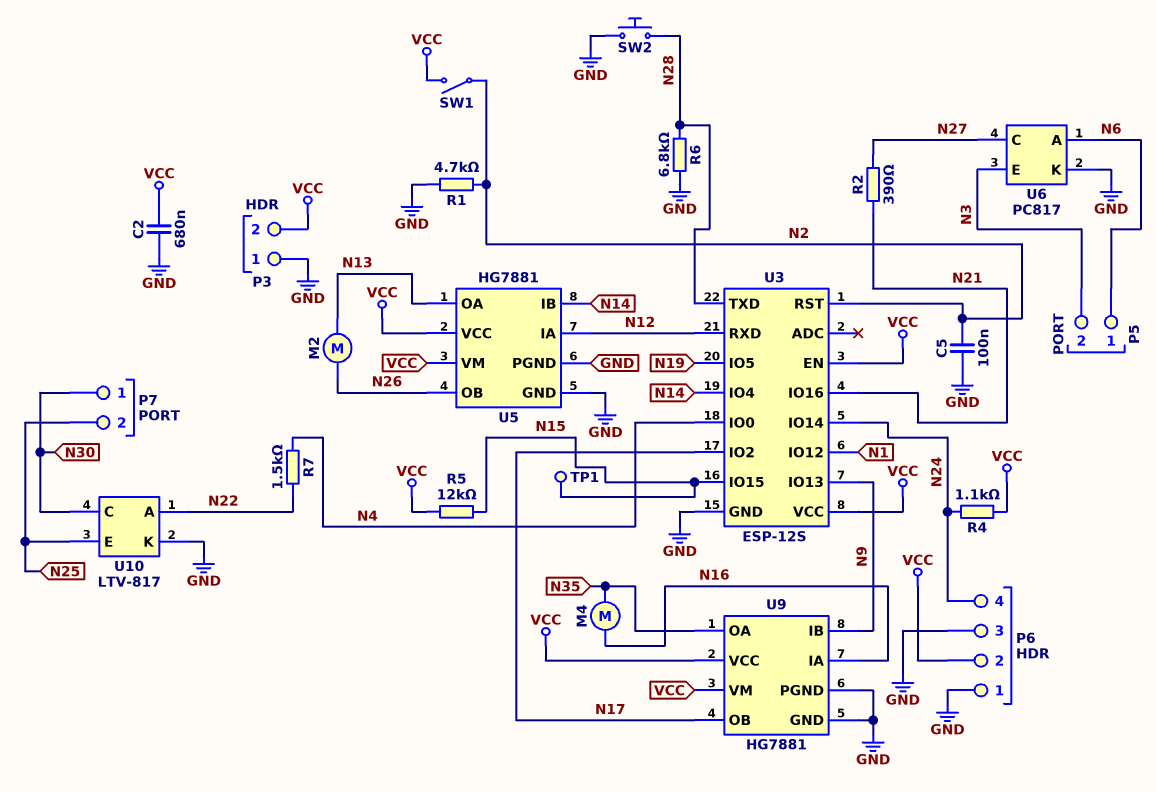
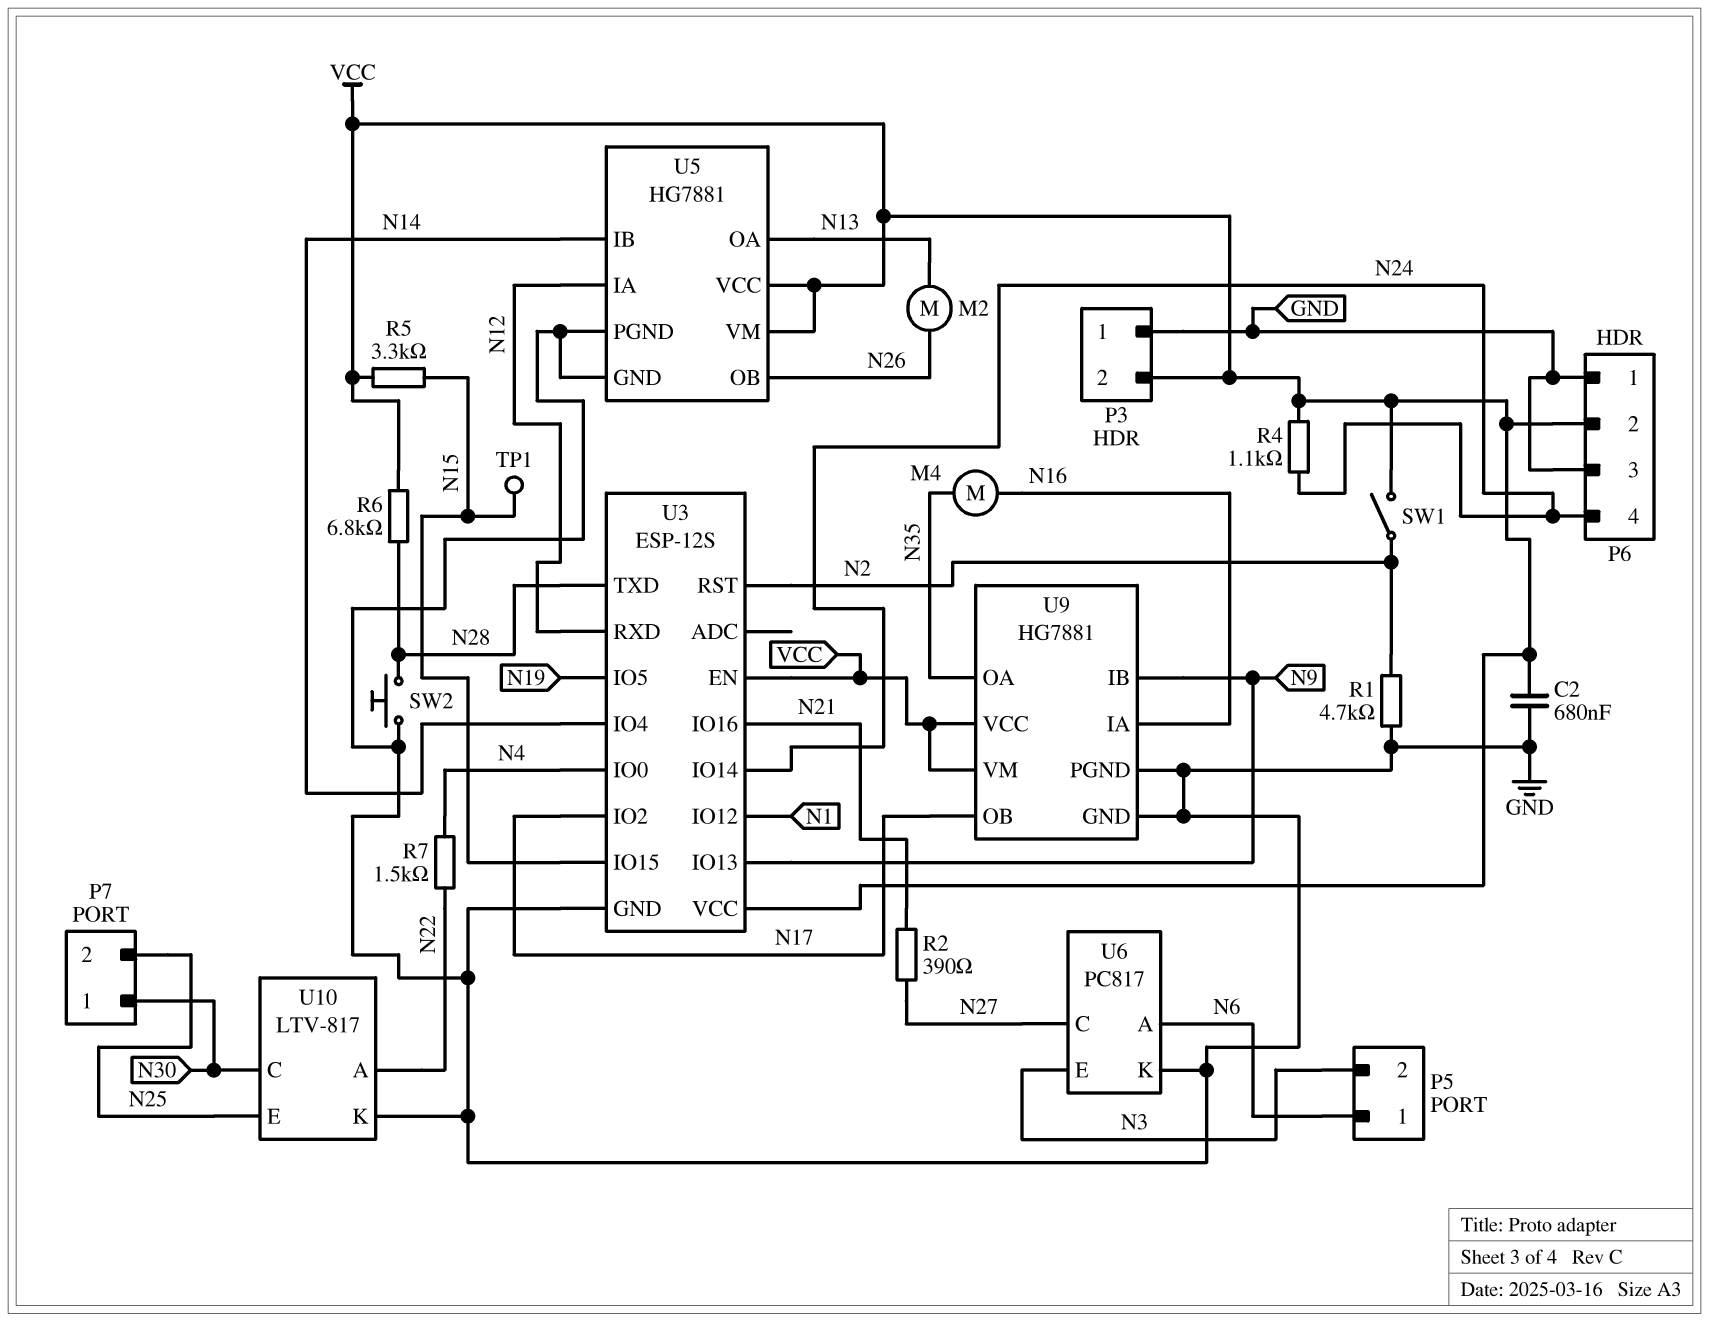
C5: 100nF (GND, N2) -> none
R5: 12k (N15, VCC) -> 3.3k (N15, VCC)
R6: 6.8k (GND, N28) -> 6.8k (N28, VCC)

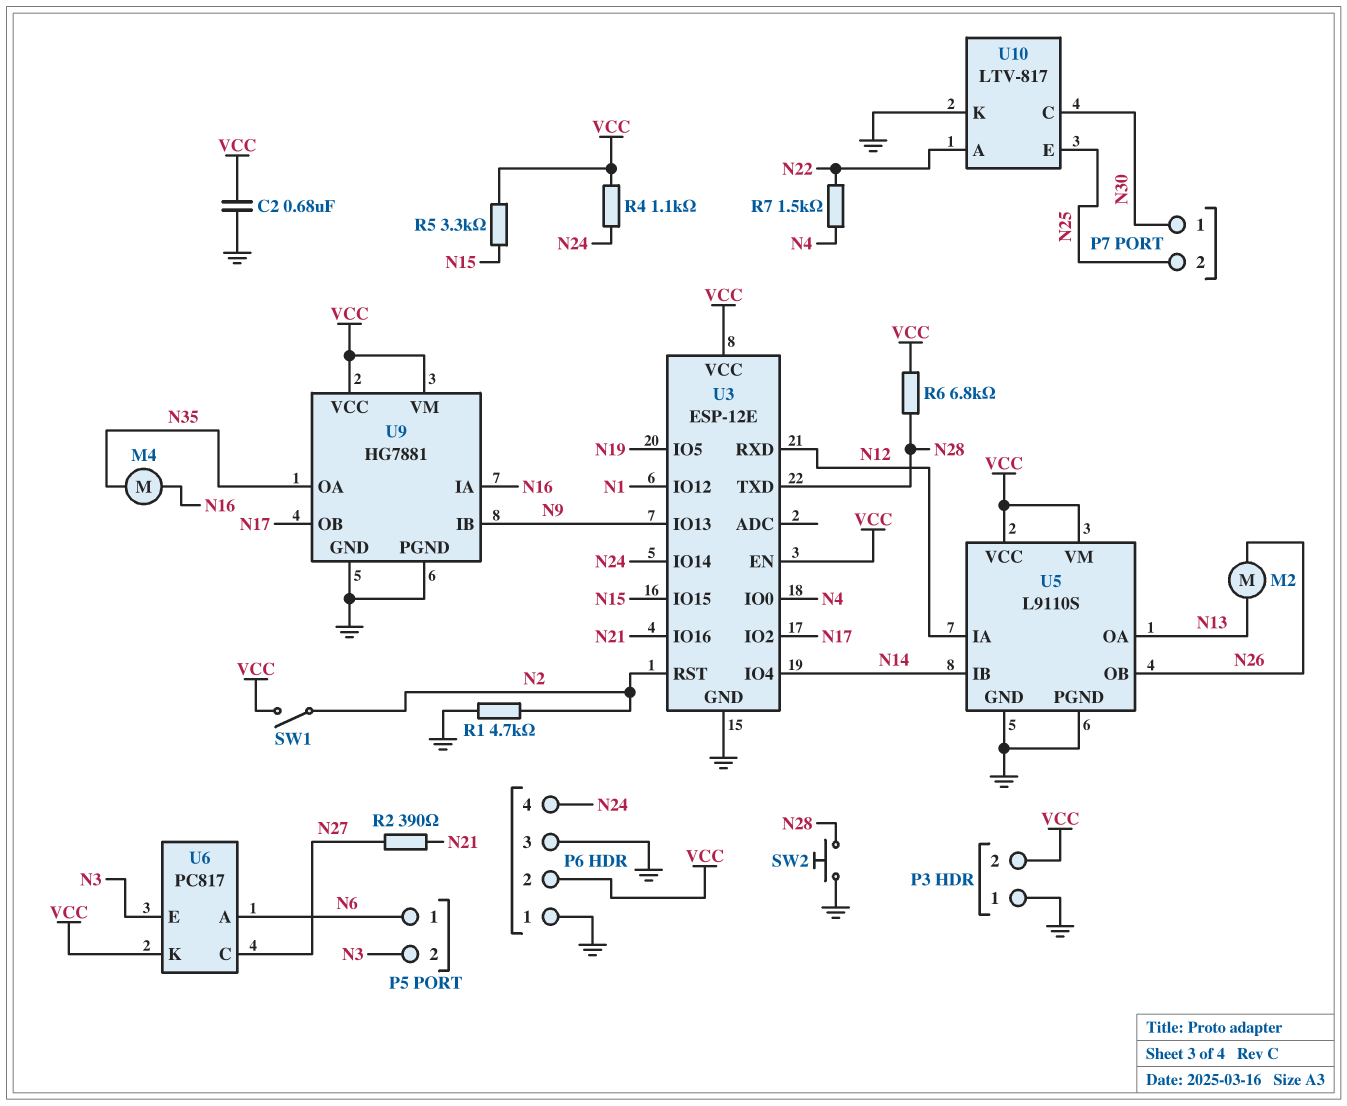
TP1: test point (N15) -> none
U3: ESP-12S -> ESP-12E
U5: HG7881 -> L9110S
U6 pin K: GND -> VCC

